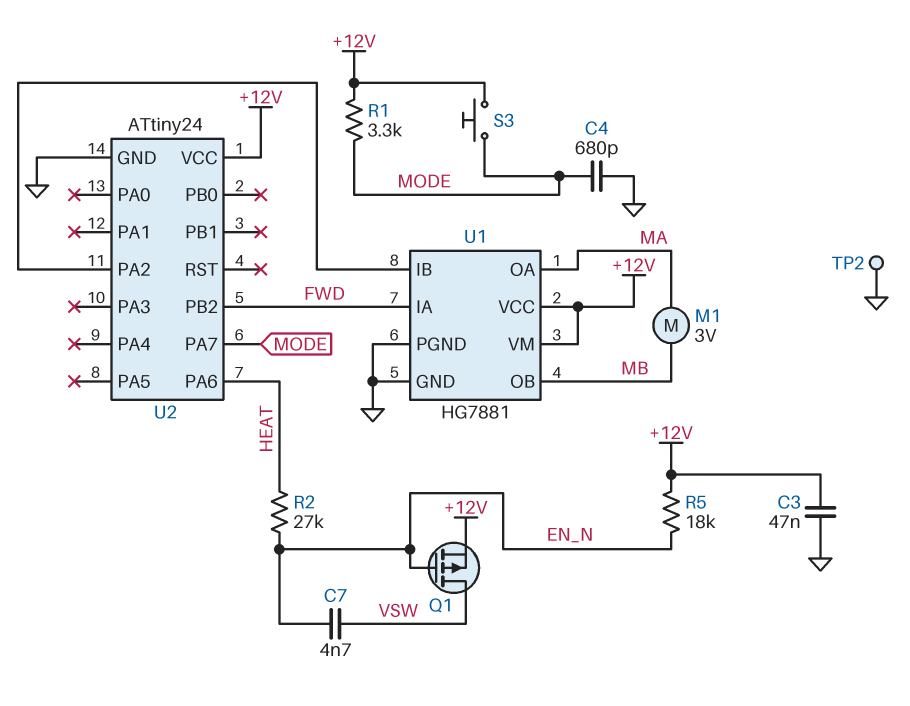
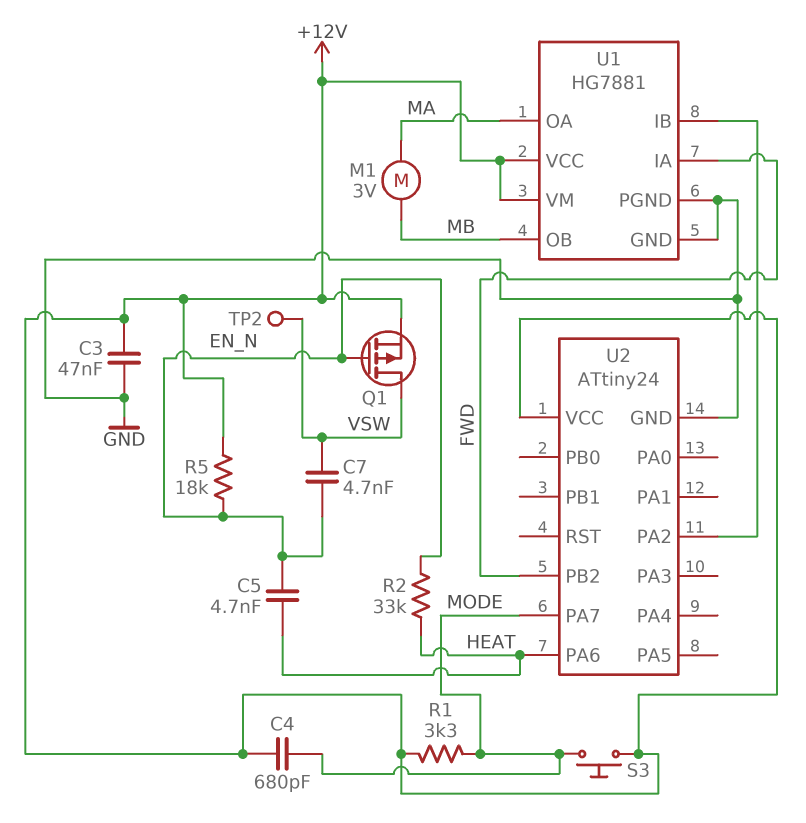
C4: 680pF (GND, MODE) -> 680pF (+12V, MODE)
C5: none -> 4.7nF (EN_N, HEAT)
R2: 27k (EN_N, HEAT) -> 33k (EN_N, HEAT)
TP2: test point (GND) -> test point (VSW)

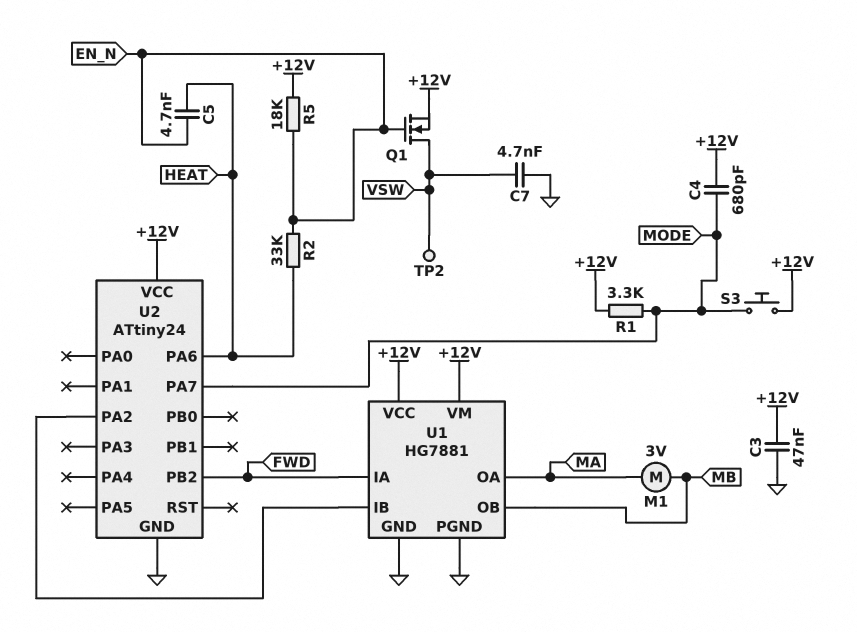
C7: 4.7nF (EN_N, VSW) -> 4.7nF (GND, VSW)
Q1: PMOS (G EN_N, D VSW, S +12V) -> NMOS (G EN_N, D VSW, S +12V)

